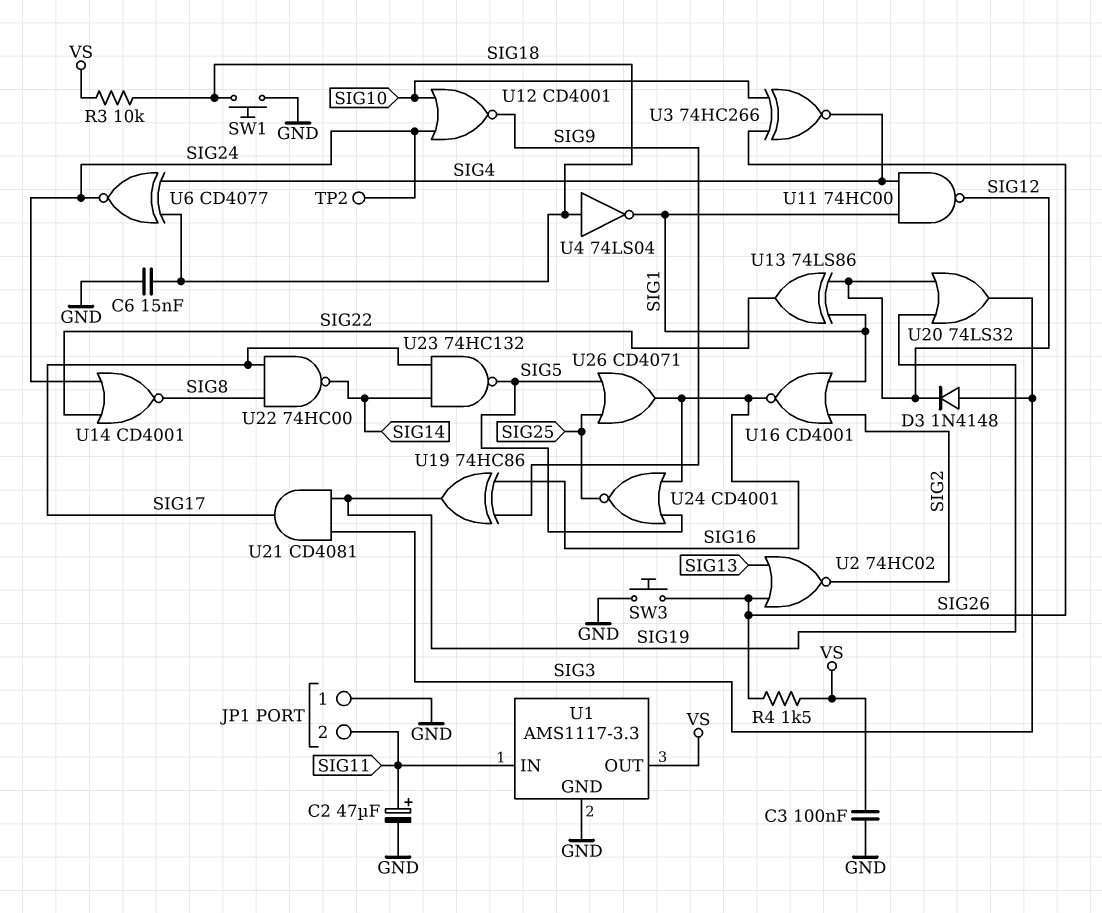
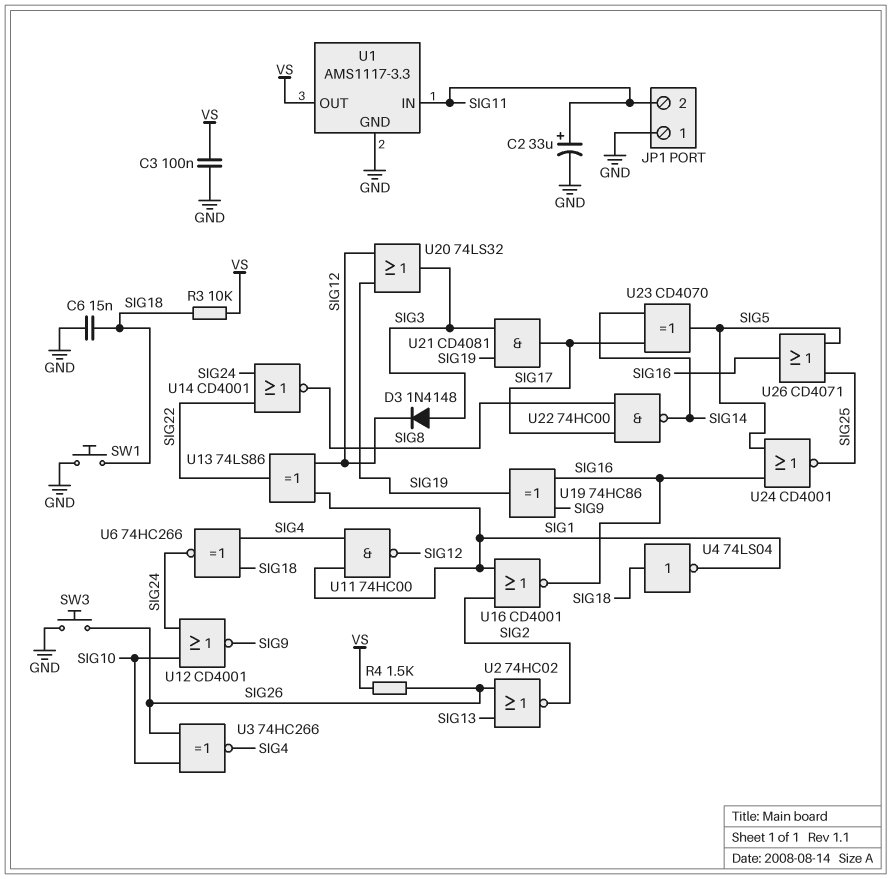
C2: 47uF (plus SIG11, minus GND) -> 33uF (plus SIG11, minus GND)
TP2: test point (SIG24) -> none
U6: XNOR CD4077 (in SIG4, in SIG18, out SIG24) -> XNOR 74HC266 (in SIG4, in SIG18, out SIG24)
U23: NAND 74HC132 (in SIG14, in SIG17, out SIG5) -> XOR CD4070 (in SIG14, in SIG17, out SIG5)

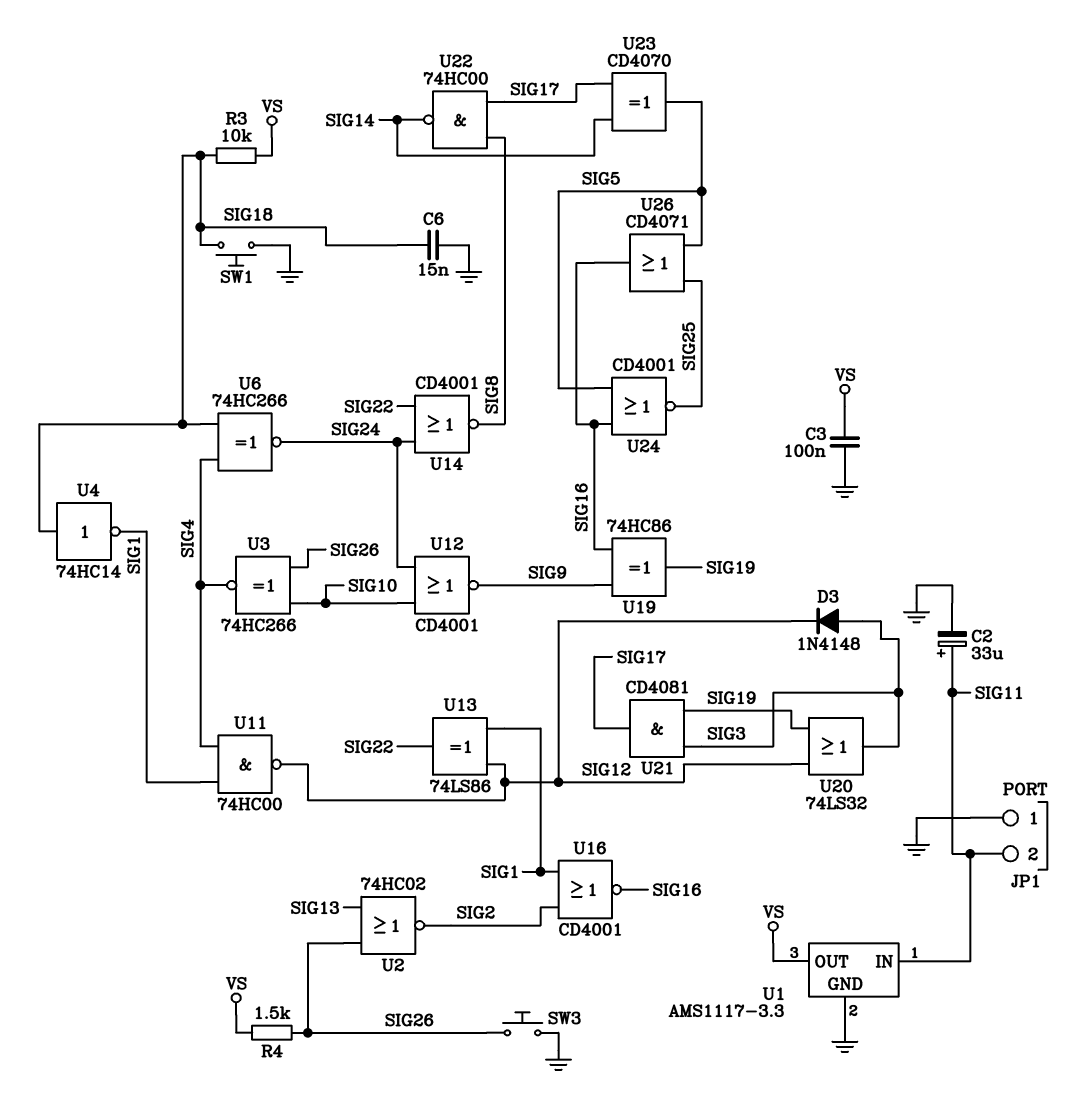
U4: NOT 74LS04 (in SIG18, out SIG1) -> NOT 74HC14 (in SIG18, out SIG1)

